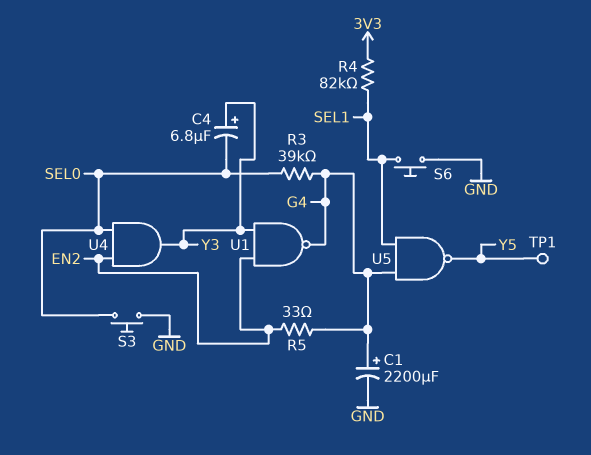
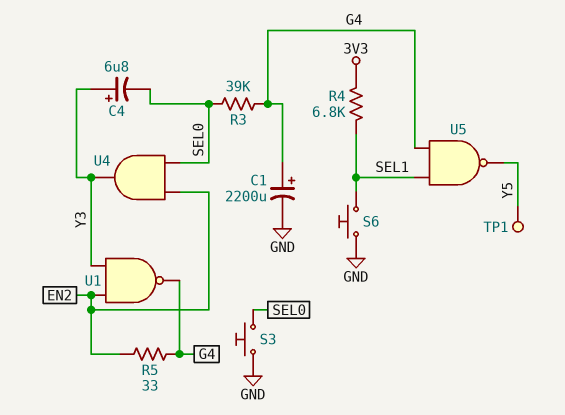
R4: 82k (3V3, SEL1) -> 6.8k (3V3, SEL1)

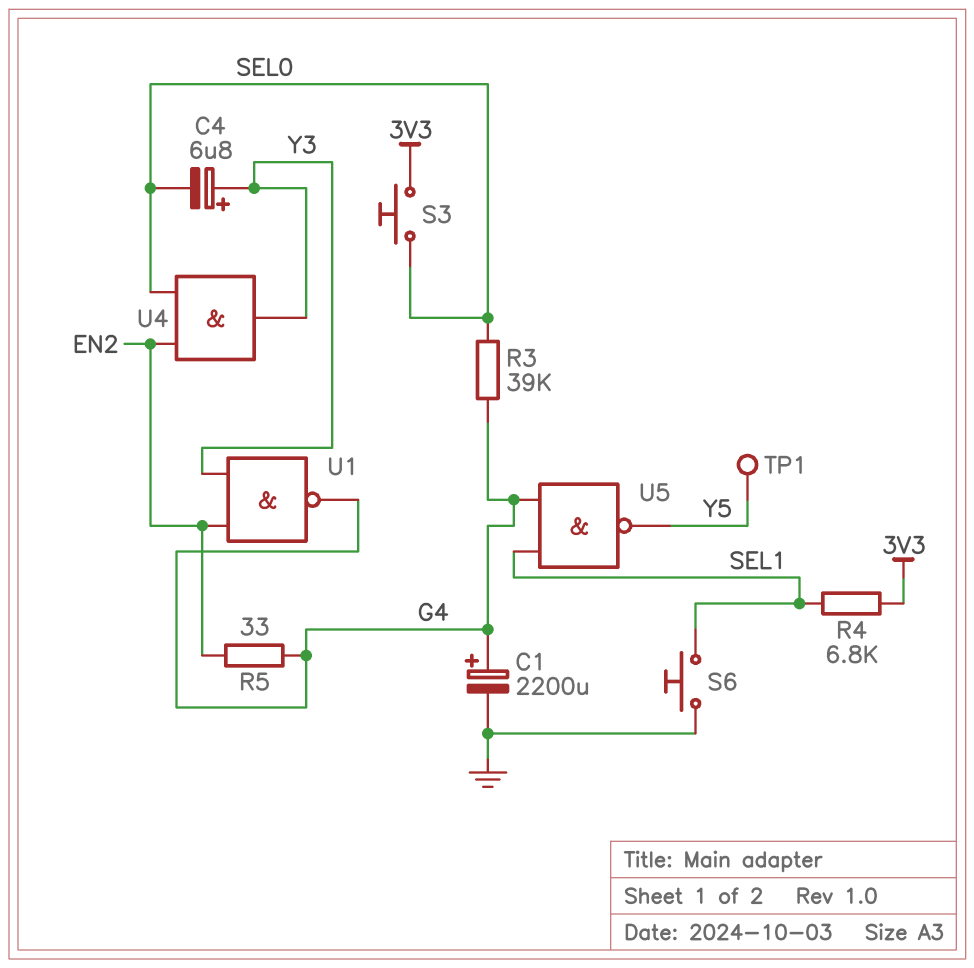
S3: button (GND, SEL0) -> button (3V3, SEL0)

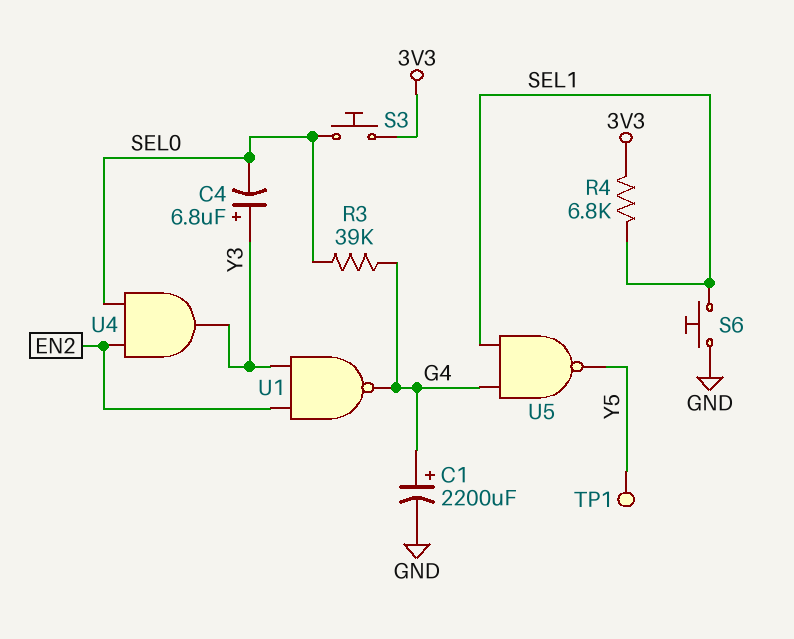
R5: 33 (EN2, G4) -> none

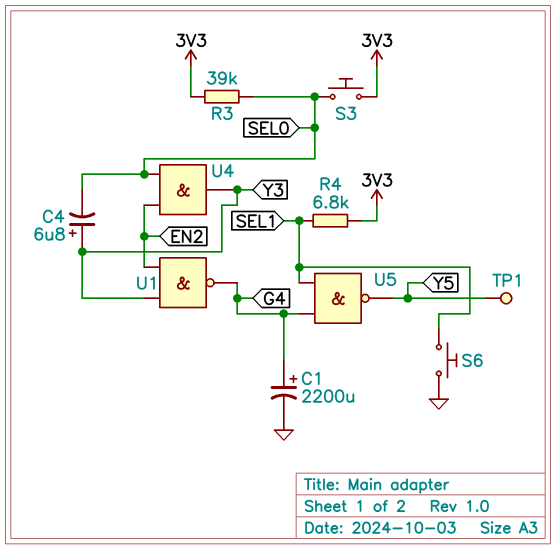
R3: 39k (G4, SEL0) -> 39k (3V3, SEL0)

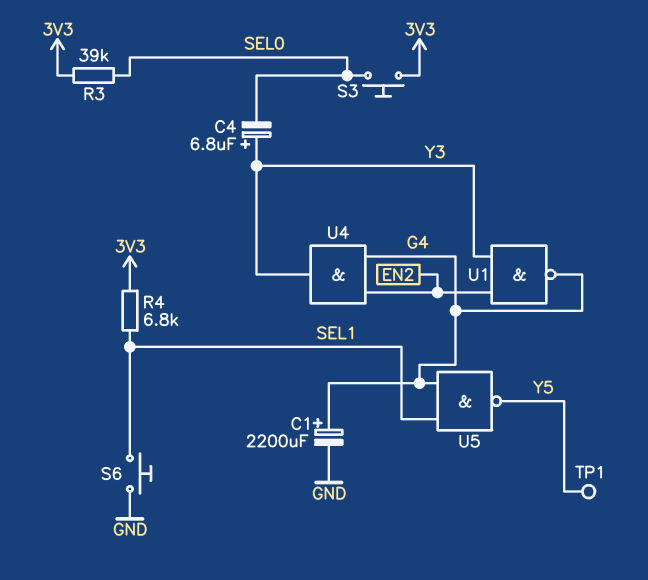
U4: AND (in EN2, in SEL0, out Y3) -> AND (in EN2, in G4, out Y3)

